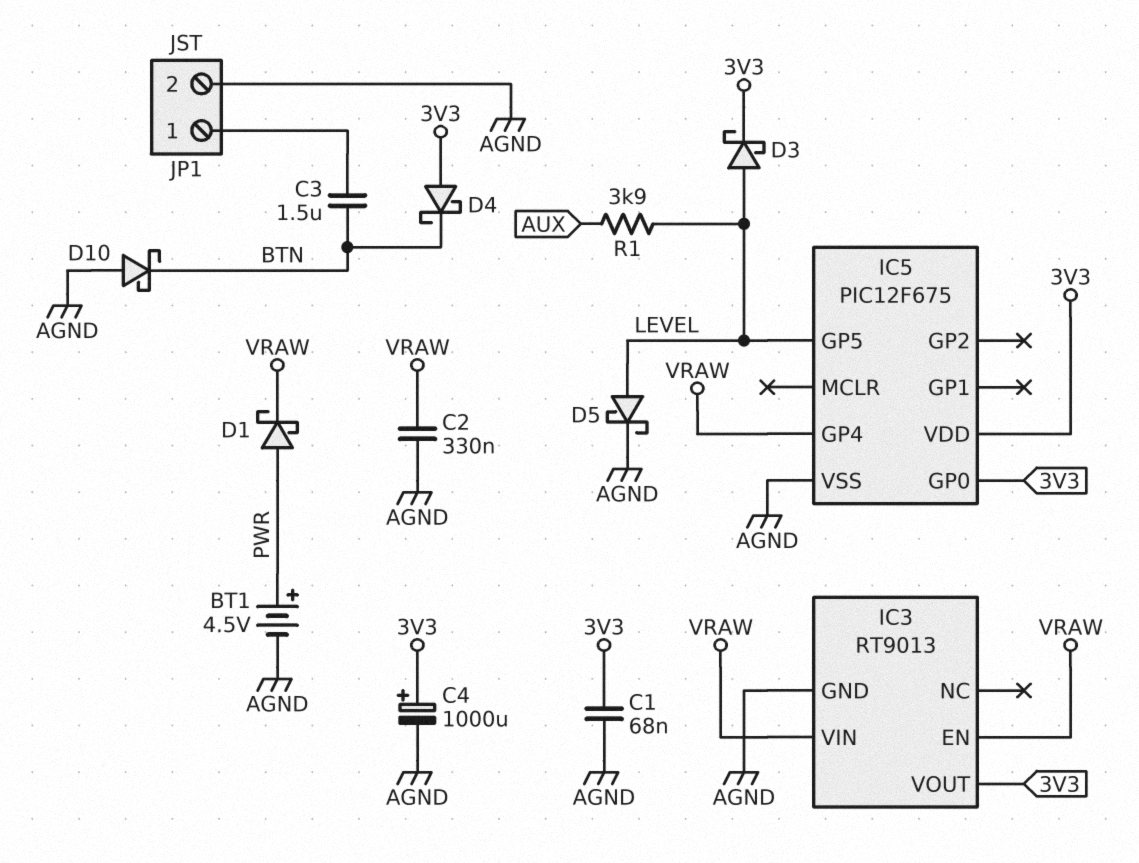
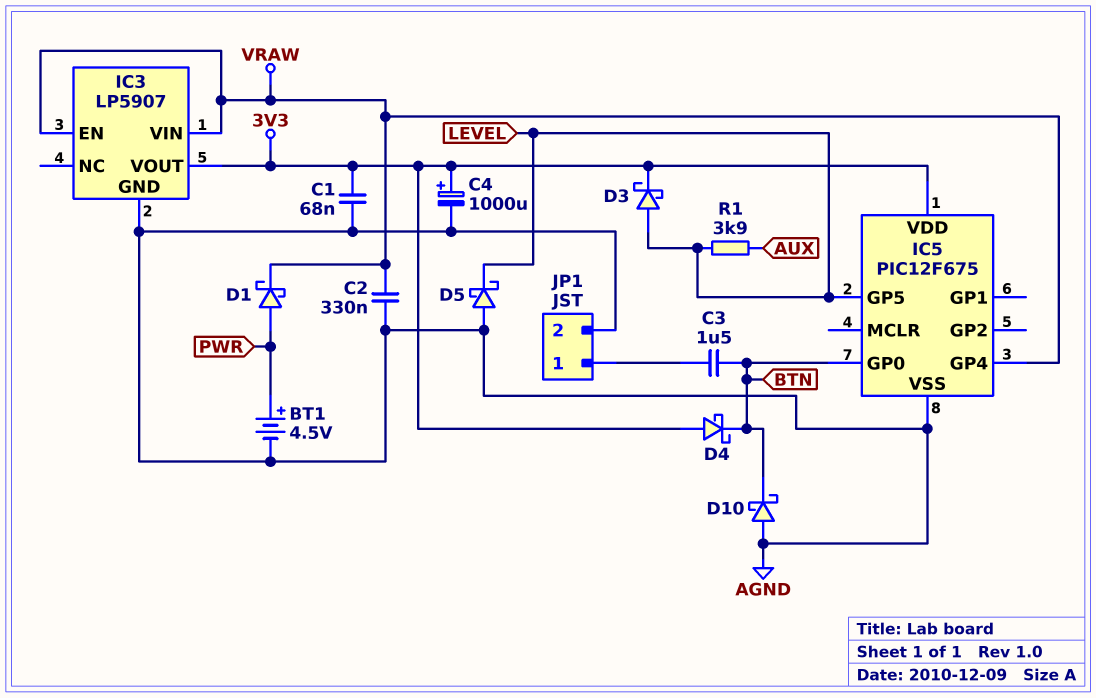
D5: schottky (A LEVEL, K AGND) -> schottky (A AGND, K LEVEL)
IC3: RT9013 -> LP5907
IC5 pin GP0: 3V3 -> BTN

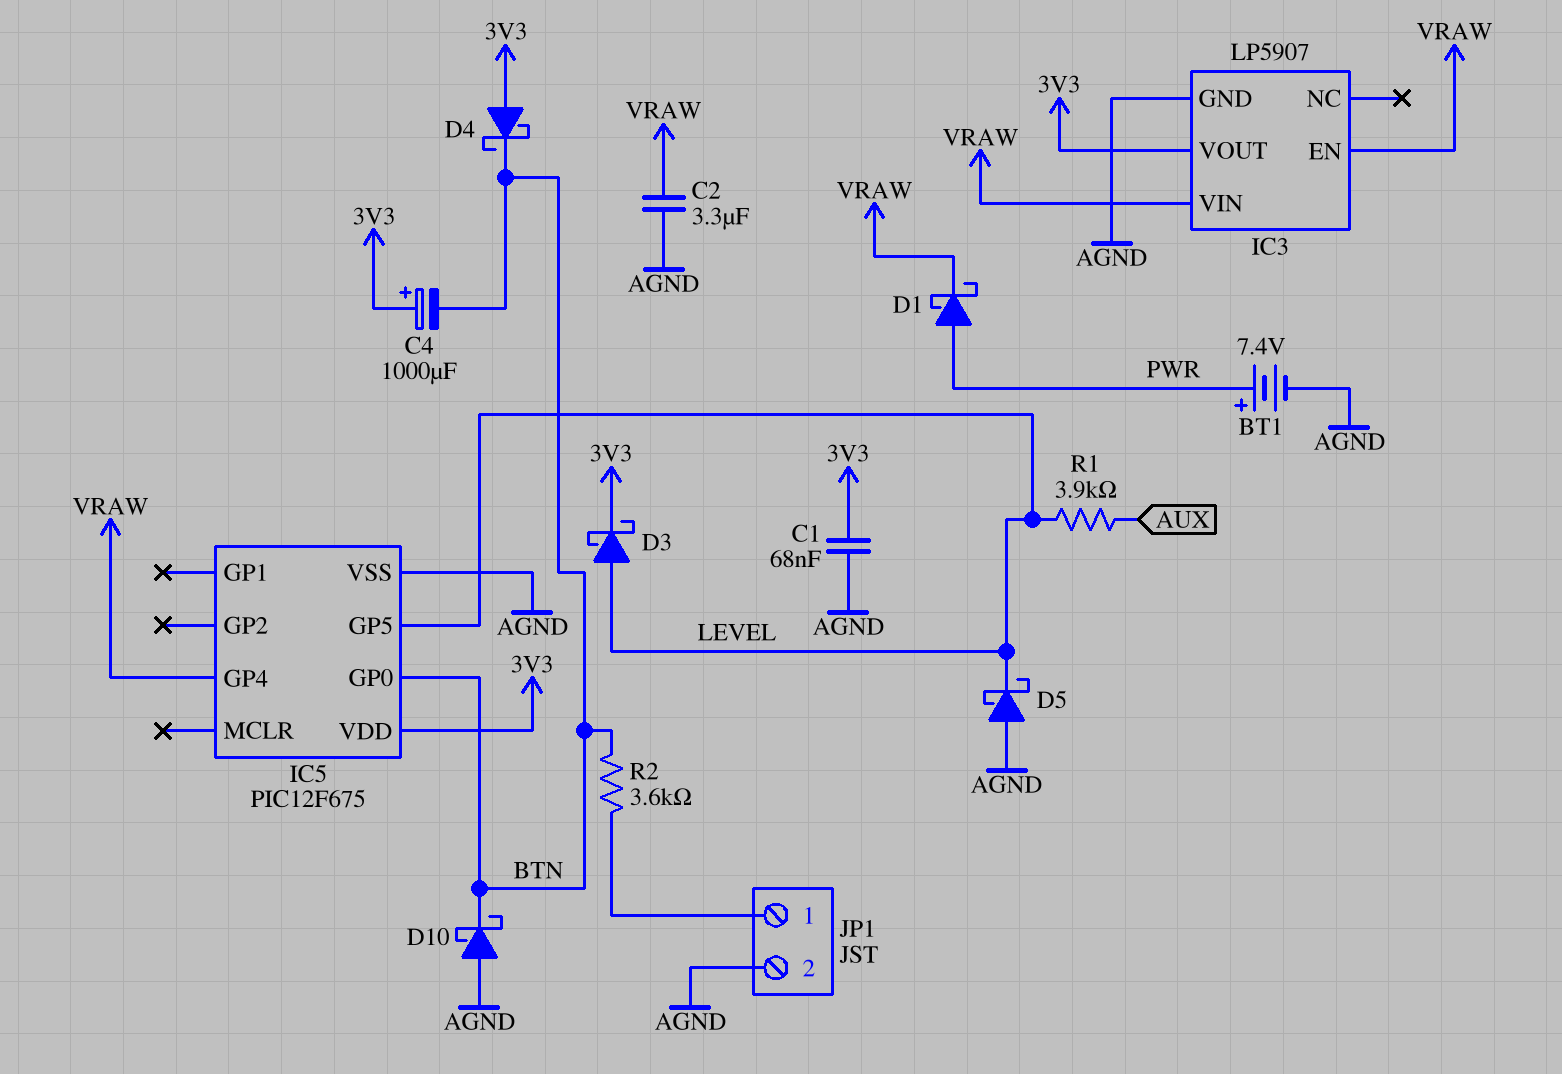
BT1: 4.5V (plus PWR, minus AGND) -> 7.4V (plus PWR, minus AGND)
C2: 330nF (AGND, VRAW) -> 3.3uF (AGND, VRAW)
C3: 1.5uF (BTN, JP1/1) -> none
C4: 1000uF (plus 3V3, minus AGND) -> 1000uF (plus 3V3, minus BTN)
R2: none -> 3.6k (BTN, JP1/1)

